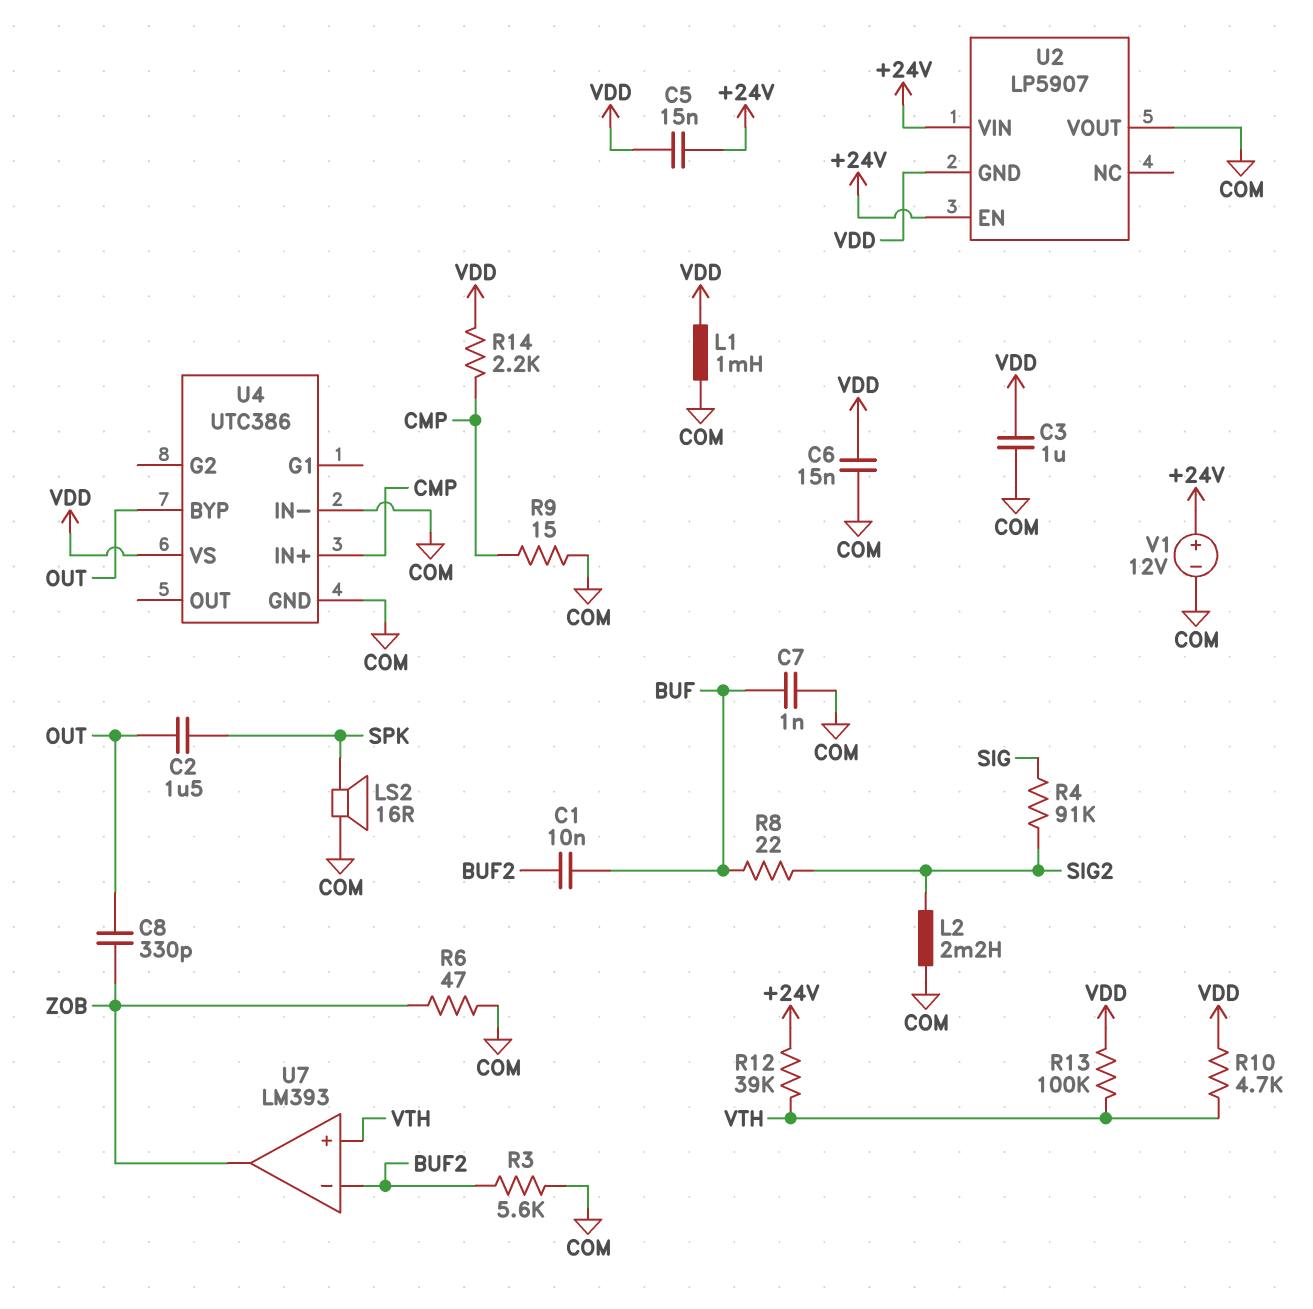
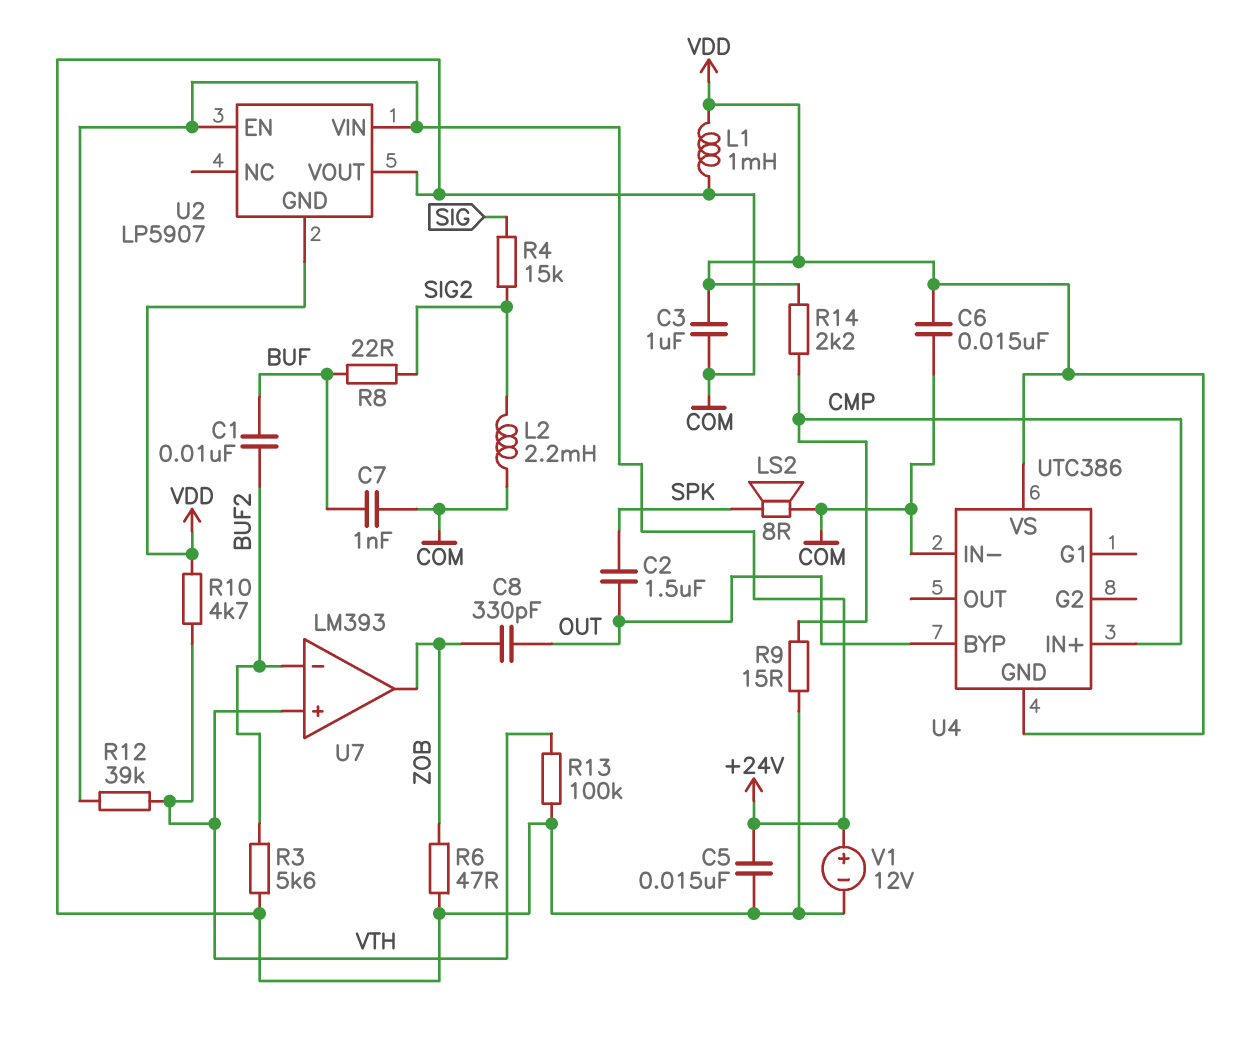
C5: 15nF (+24V, VDD) -> 15nF (+24V, COM)
LS2: speaker 16R (COM, SPK) -> speaker 8R (COM, SPK)
R4: 91k (SIG, SIG2) -> 15k (SIG, SIG2)
R13: 100k (VDD, VTH) -> 100k (COM, VTH)
U4 pin GND: COM -> VDD

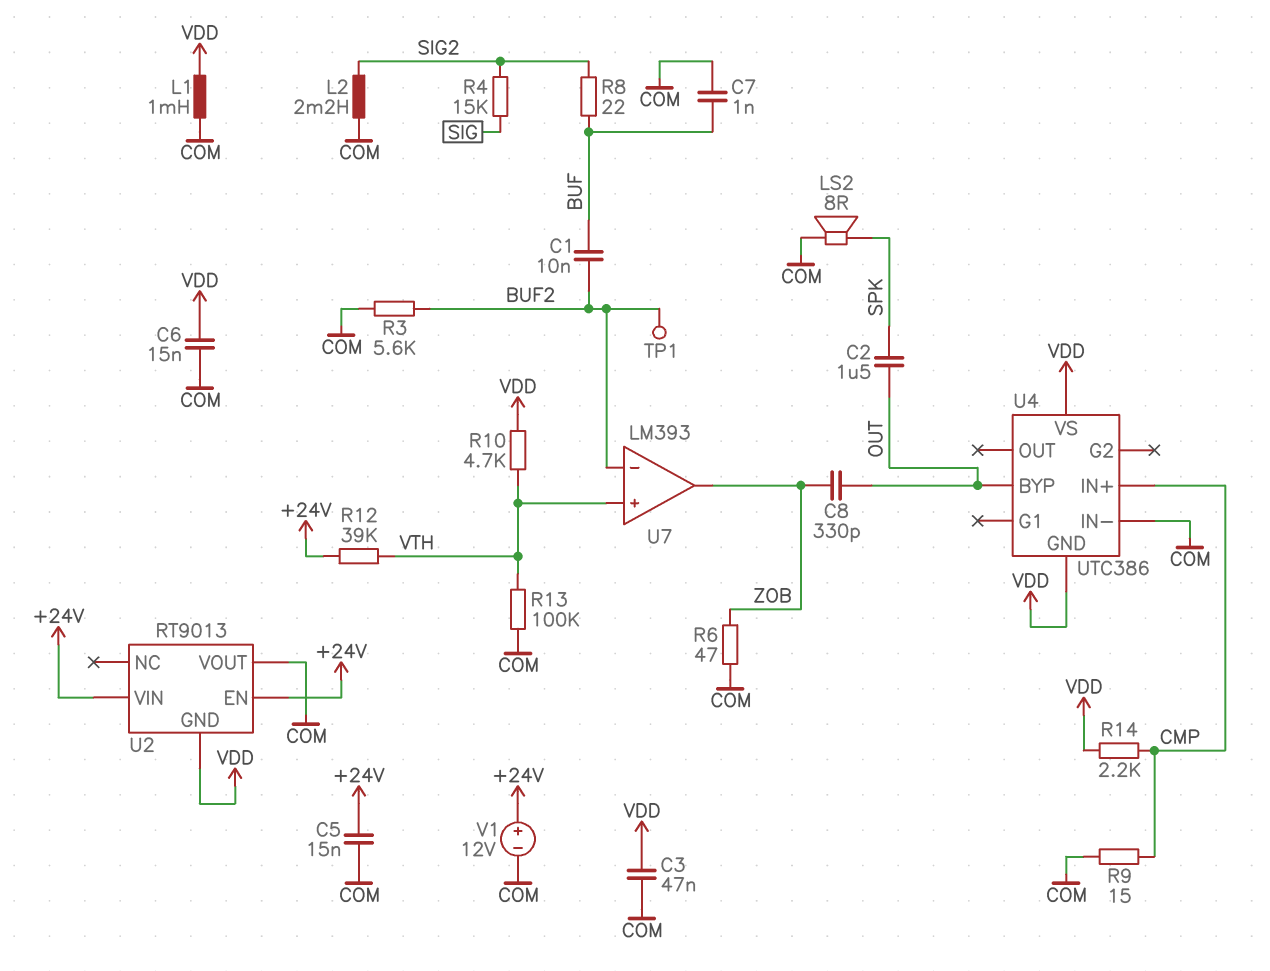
C3: 1uF (COM, VDD) -> 47nF (COM, VDD)
TP1: none -> test point (BUF2)
U2: LP5907 -> RT9013

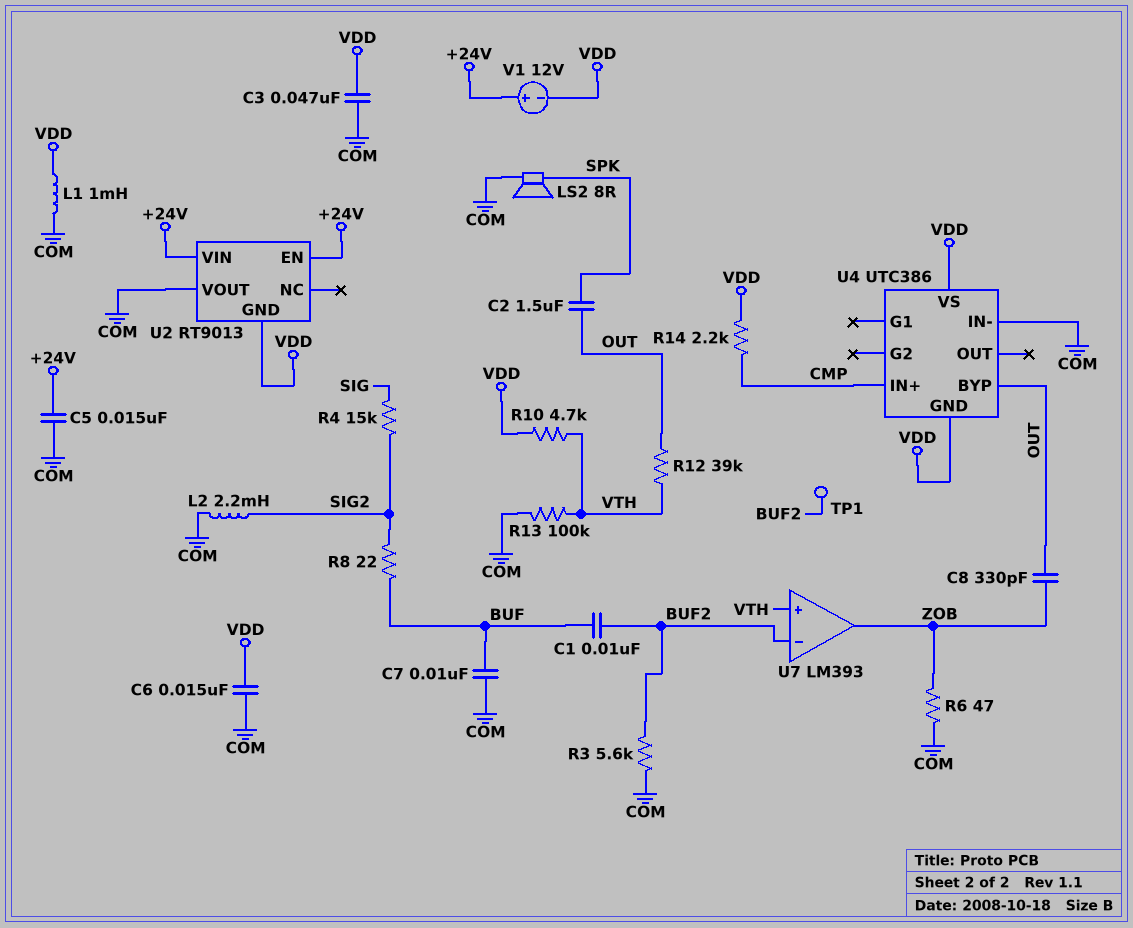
C7: 1nF (BUF, COM) -> 10nF (BUF, COM)
R9: 15 (CMP, COM) -> none
R12: 39k (+24V, VTH) -> 39k (OUT, VTH)
V1: 12V (plus +24V, minus COM) -> 12V (plus +24V, minus VDD)

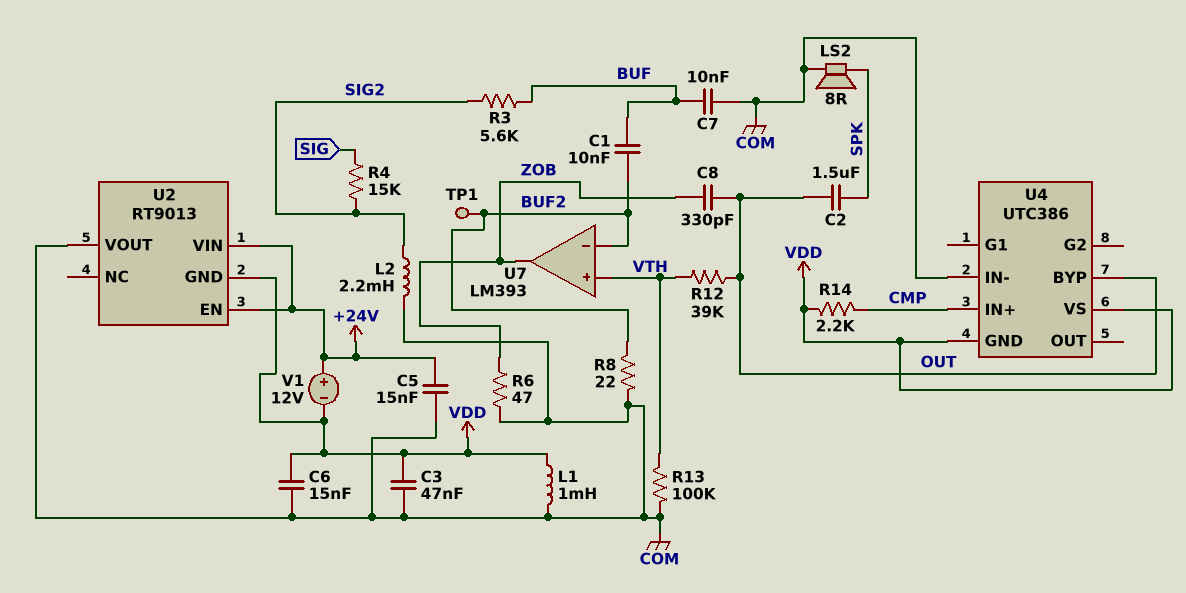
R3: 5.6k (BUF2, COM) -> 5.6k (BUF, SIG2)
R8: 22 (BUF, SIG2) -> 22 (BUF2, COM)
R10: 4.7k (VDD, VTH) -> none

